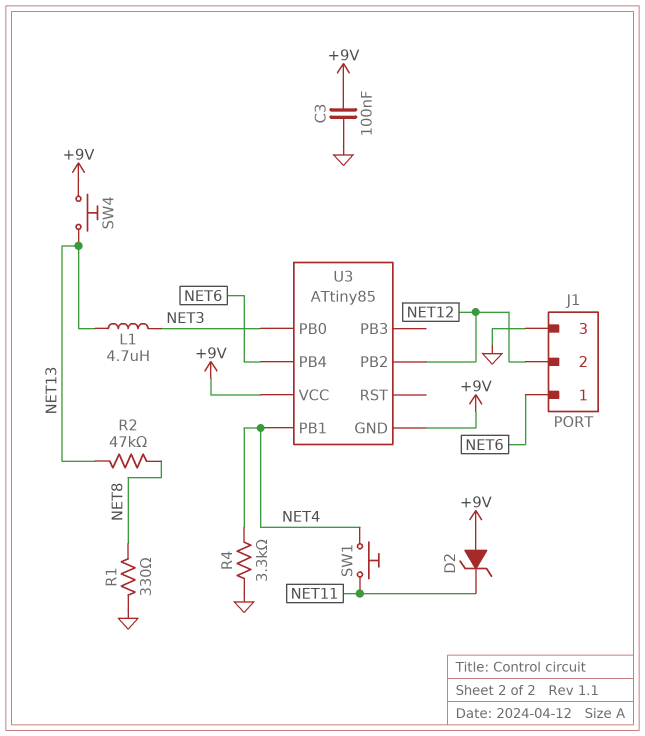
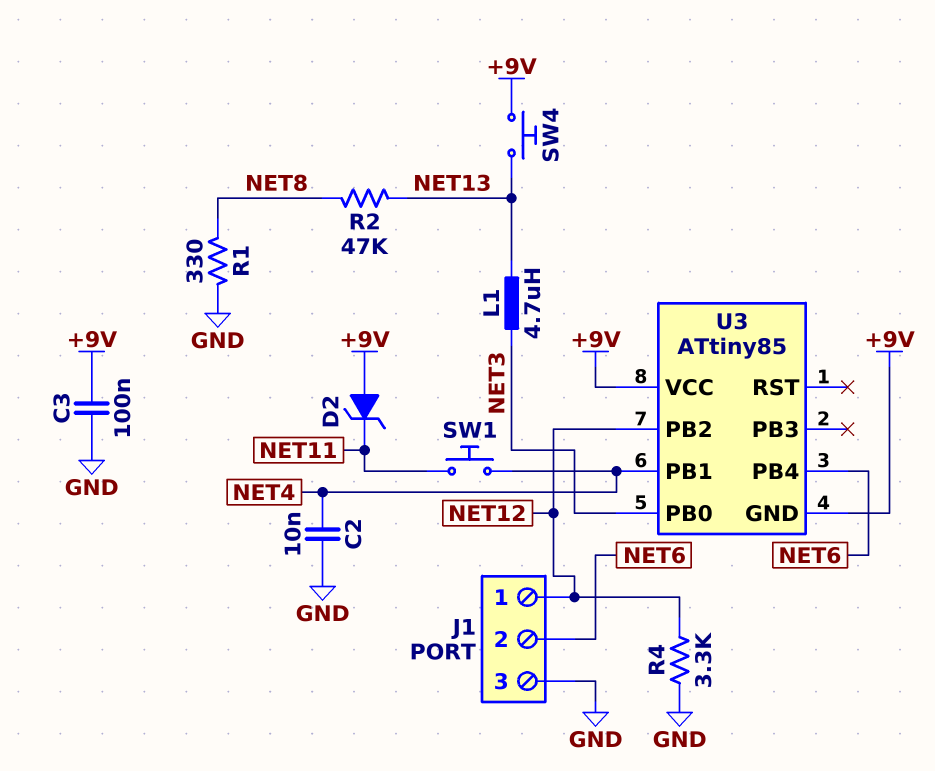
C2: none -> 10nF (GND, NET4)
J1 pin 1: NET6 -> NET12
J1 pin 2: NET12 -> NET6
R4: 3.3k (GND, NET4) -> 3.3k (GND, NET12)

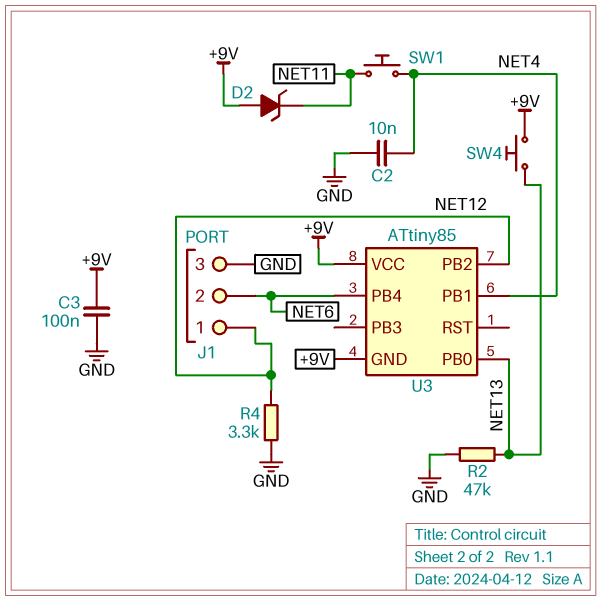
L1: 4.7uH (NET3, NET13) -> none
R1: 330 (GND, NET8) -> none
R2: 47k (NET8, NET13) -> 47k (GND, NET13)
U3 pin PB0: NET3 -> NET13

